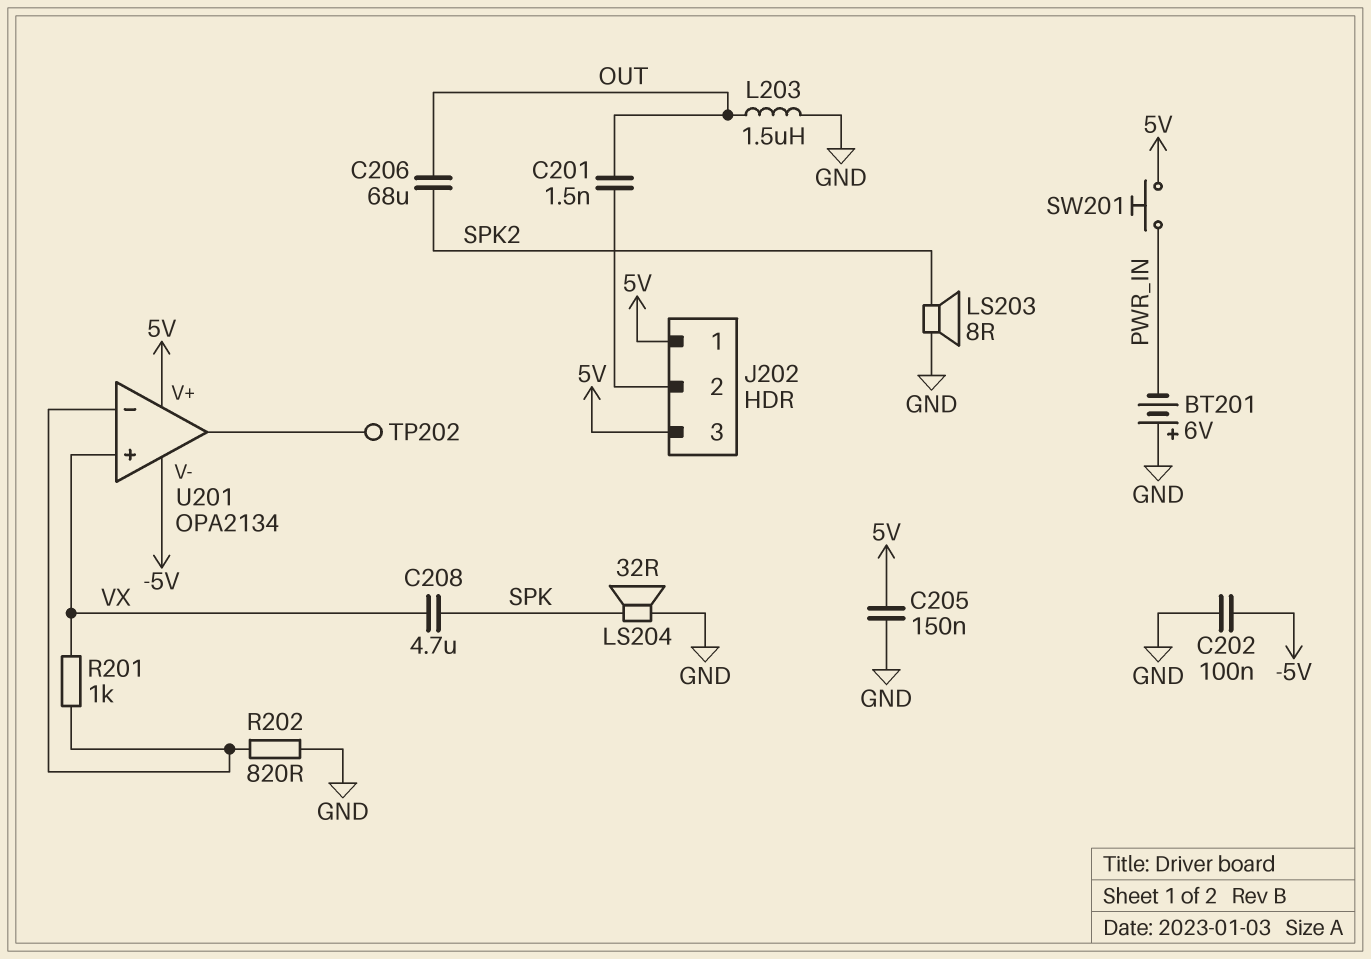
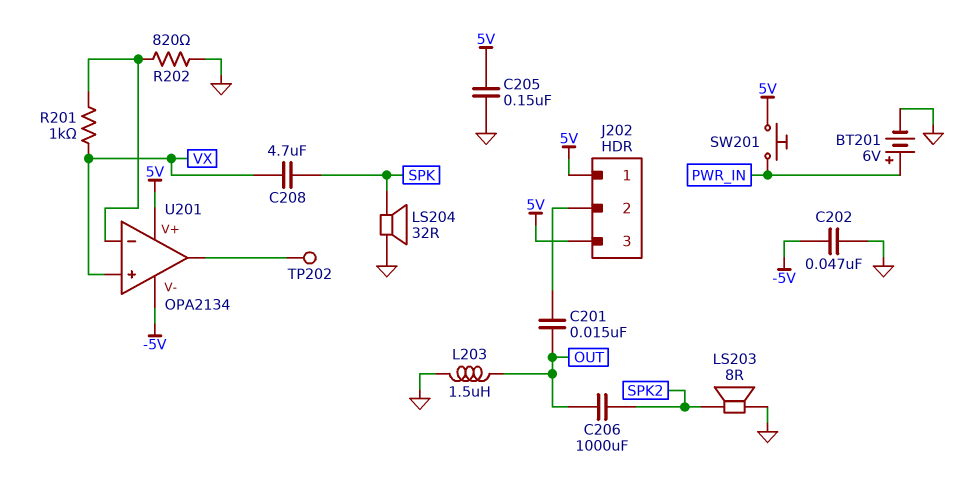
BT201: 6V (plus GND, minus PWR_IN) -> 6V (plus PWR_IN, minus GND)
C201: 1.5nF (J202/2, OUT) -> 15nF (J202/2, OUT)
C202: 100nF (-5V, GND) -> 47nF (-5V, GND)
C206: 68uF (OUT, SPK2) -> 1000uF (OUT, SPK2)

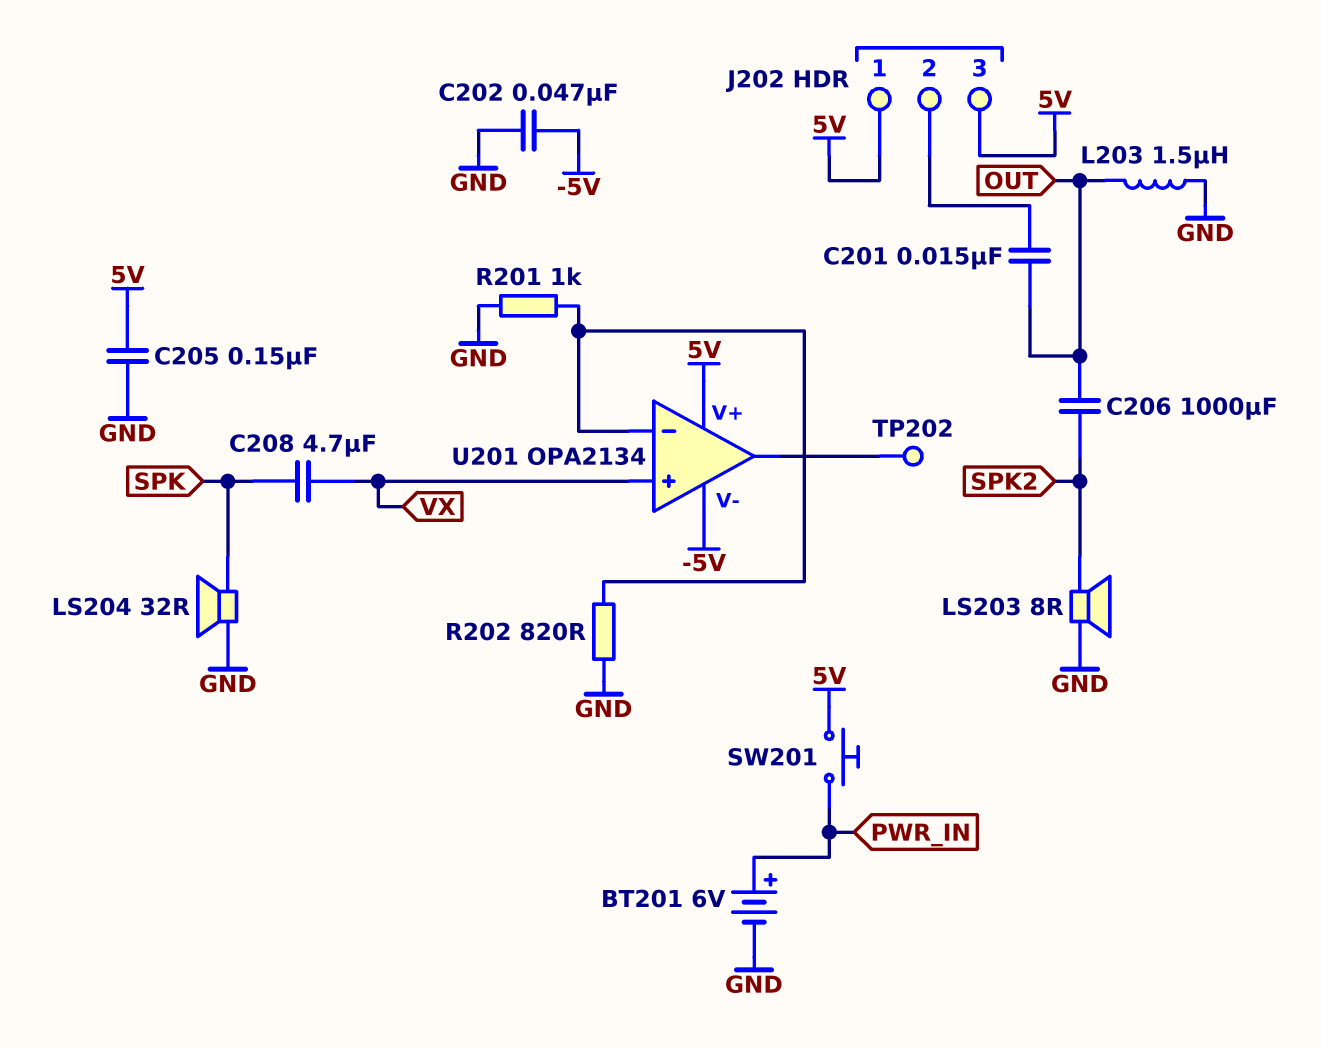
R201: 1k (U201/in-, VX) -> 1k (GND, U201/in-)

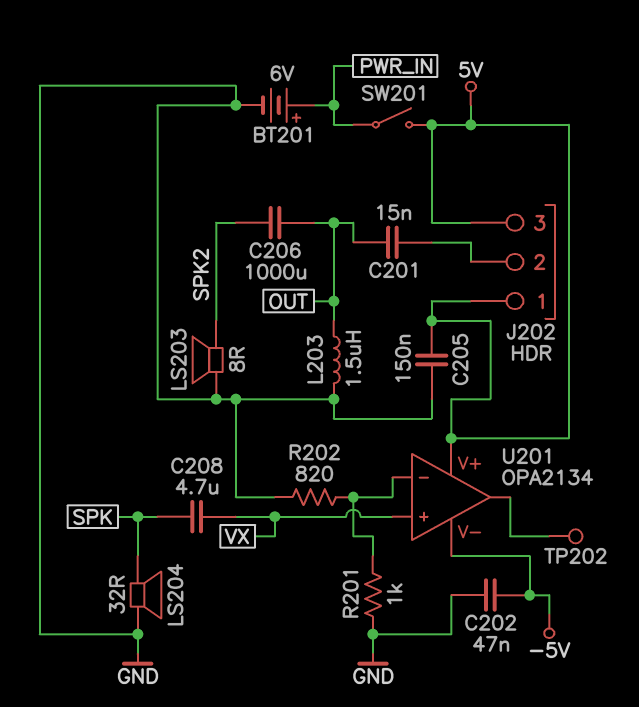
SW201: button (5V, PWR_IN) -> switch (5V, PWR_IN)

